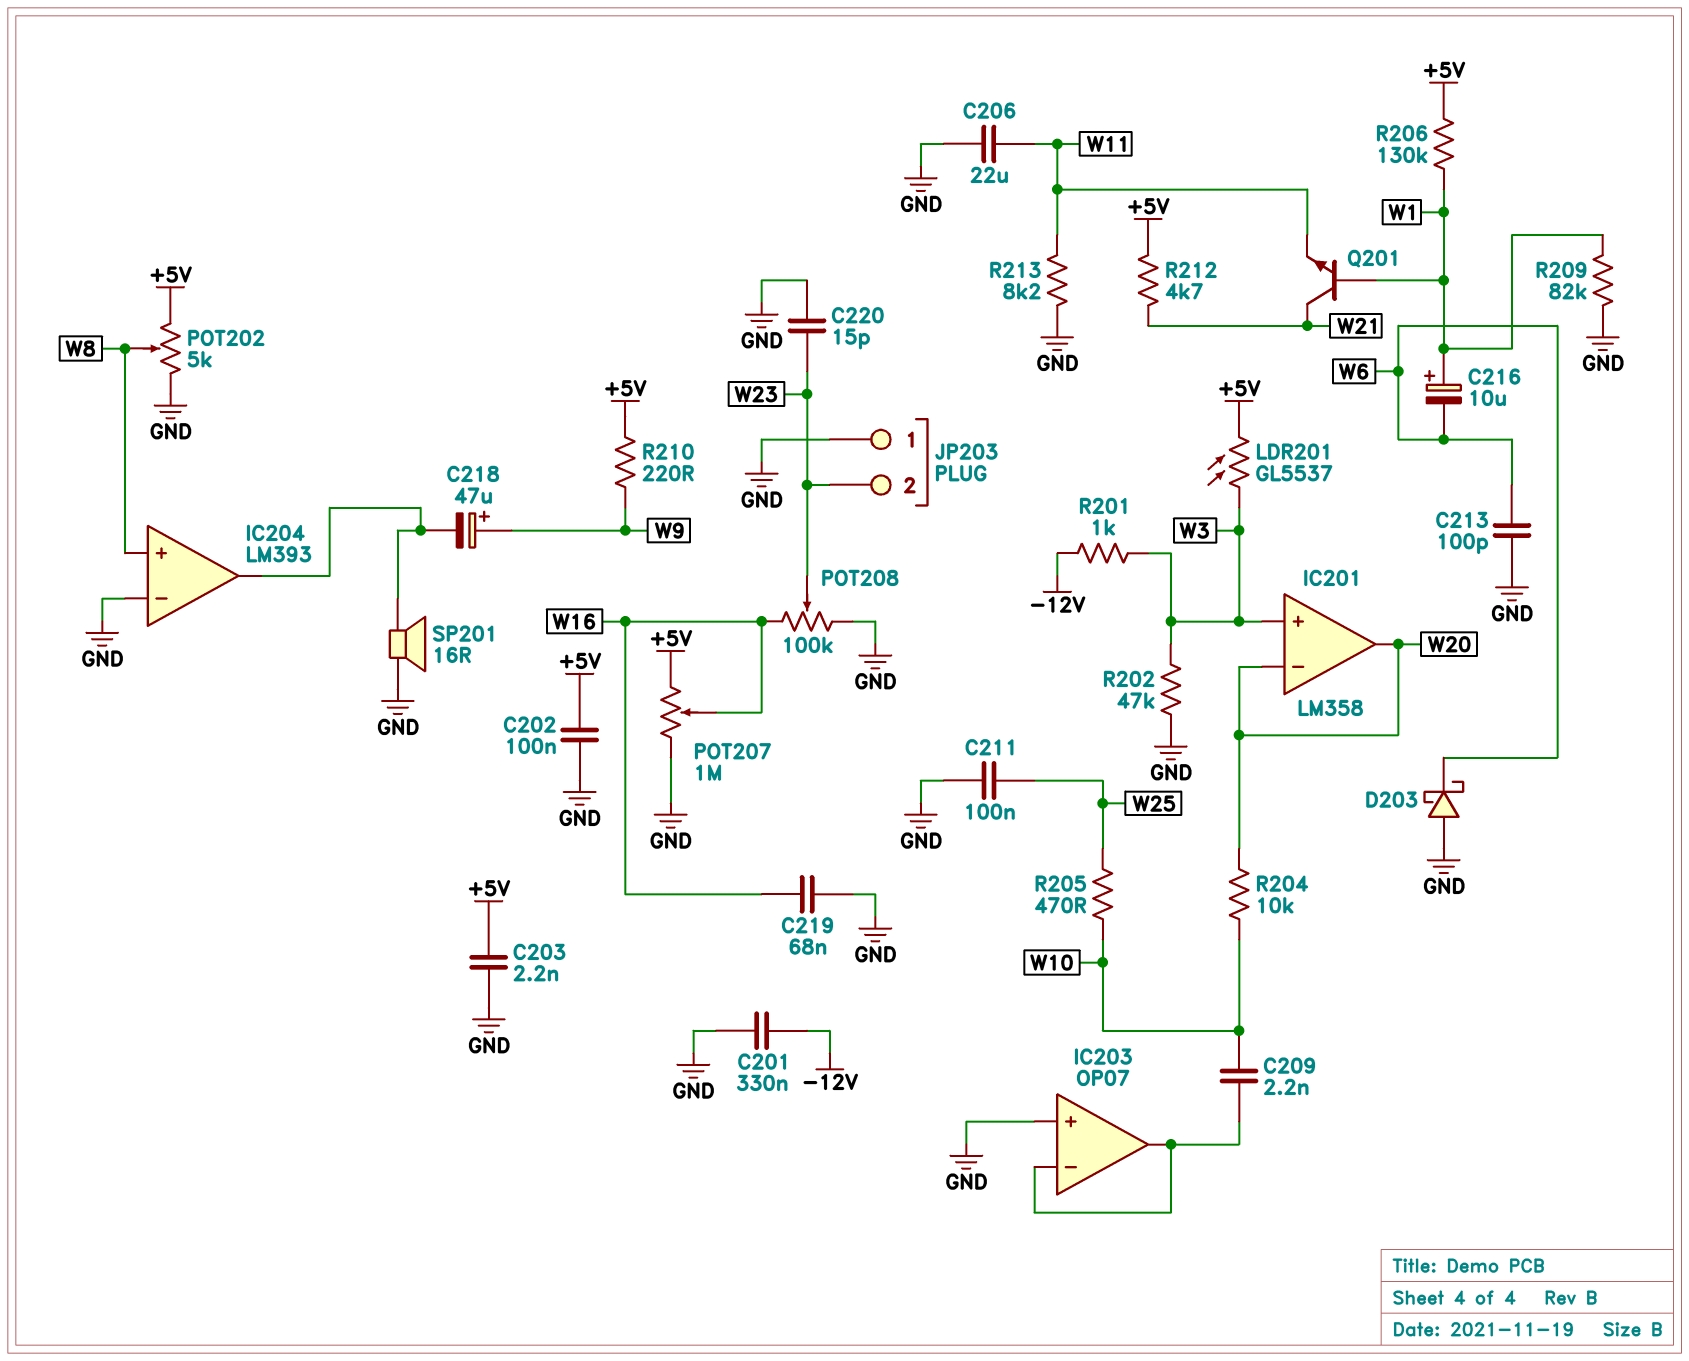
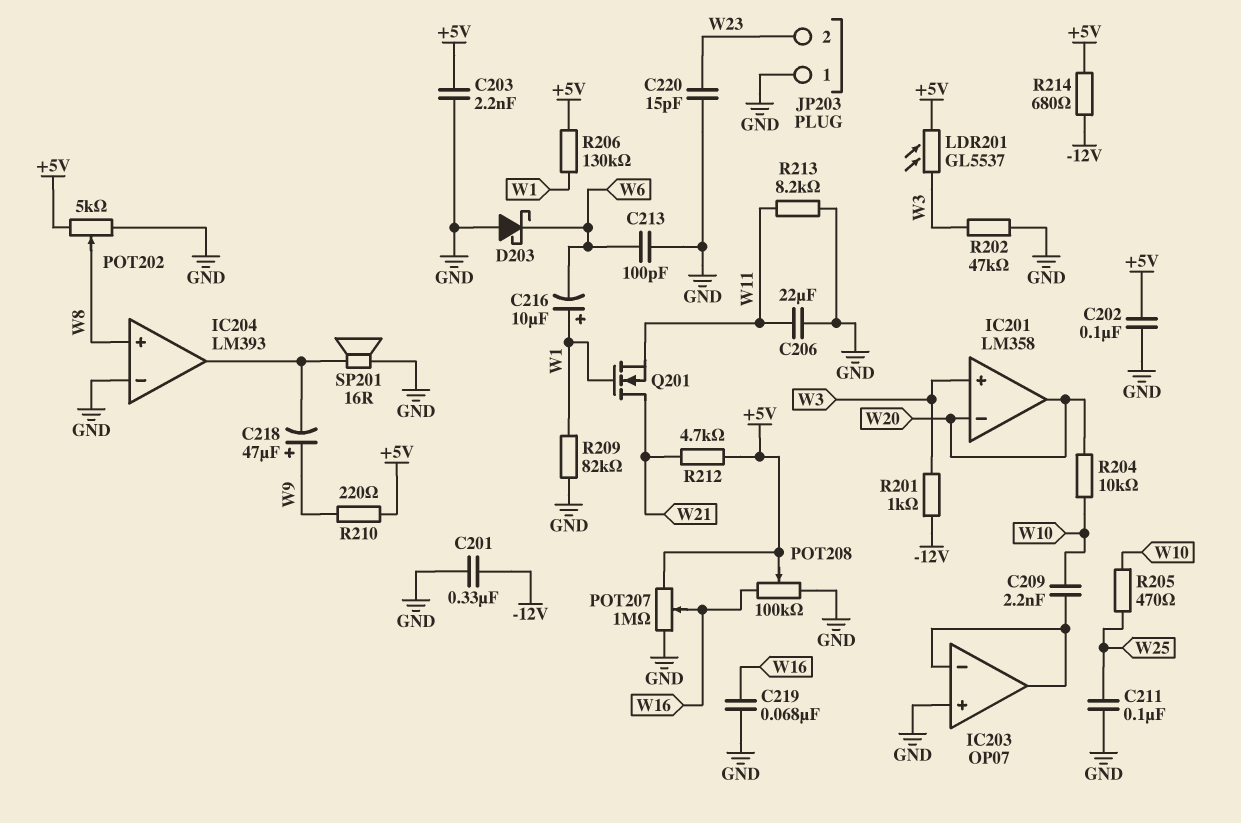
POT208: 100k (GND, W16, wiper W23) -> 100k (GND, W16, wiper +5V)
Q201: NPN (B W1, C W21, E W11) -> NMOS (G W1, D W21, S W11)
R214: none -> 680 (+5V, -12V)

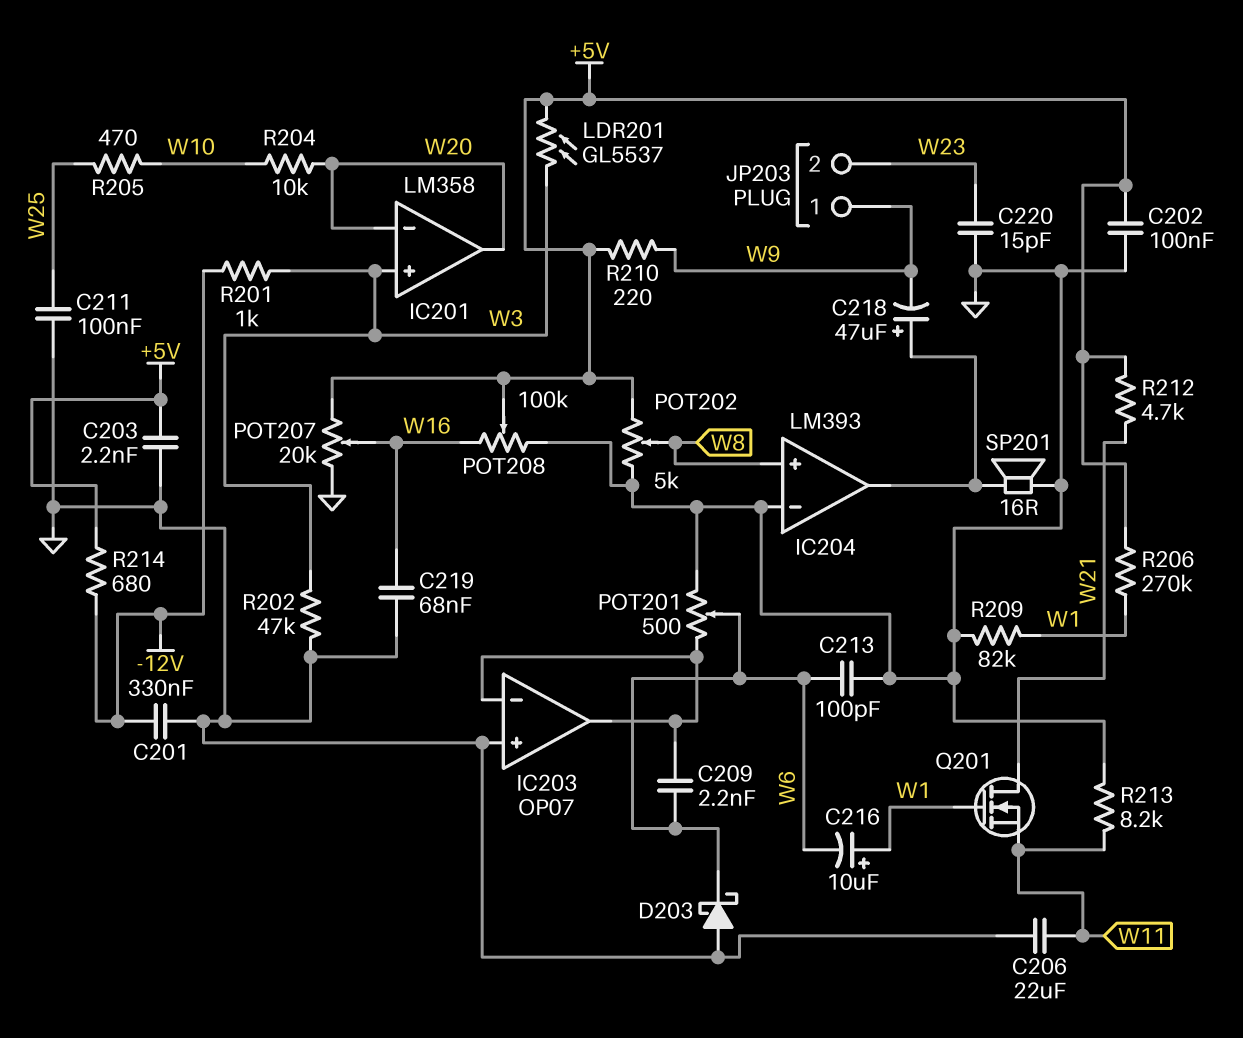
C209: 2.2nF (IC203/in-, W10) -> 2.2nF (IC203/in-, W6)
C218: 47uF (plus W9, minus IC204/out) -> 47uF (plus IC204/out, minus W9)
JP203 pin 1: GND -> W9
POT201: none -> 500 (GND, IC203/in-, wiper W6)
POT207: 1M (+5V, GND, wiper W16) -> 20k (+5V, GND, wiper W16)
R206: 130k (+5V, W1) -> 270k (+5V, W1)

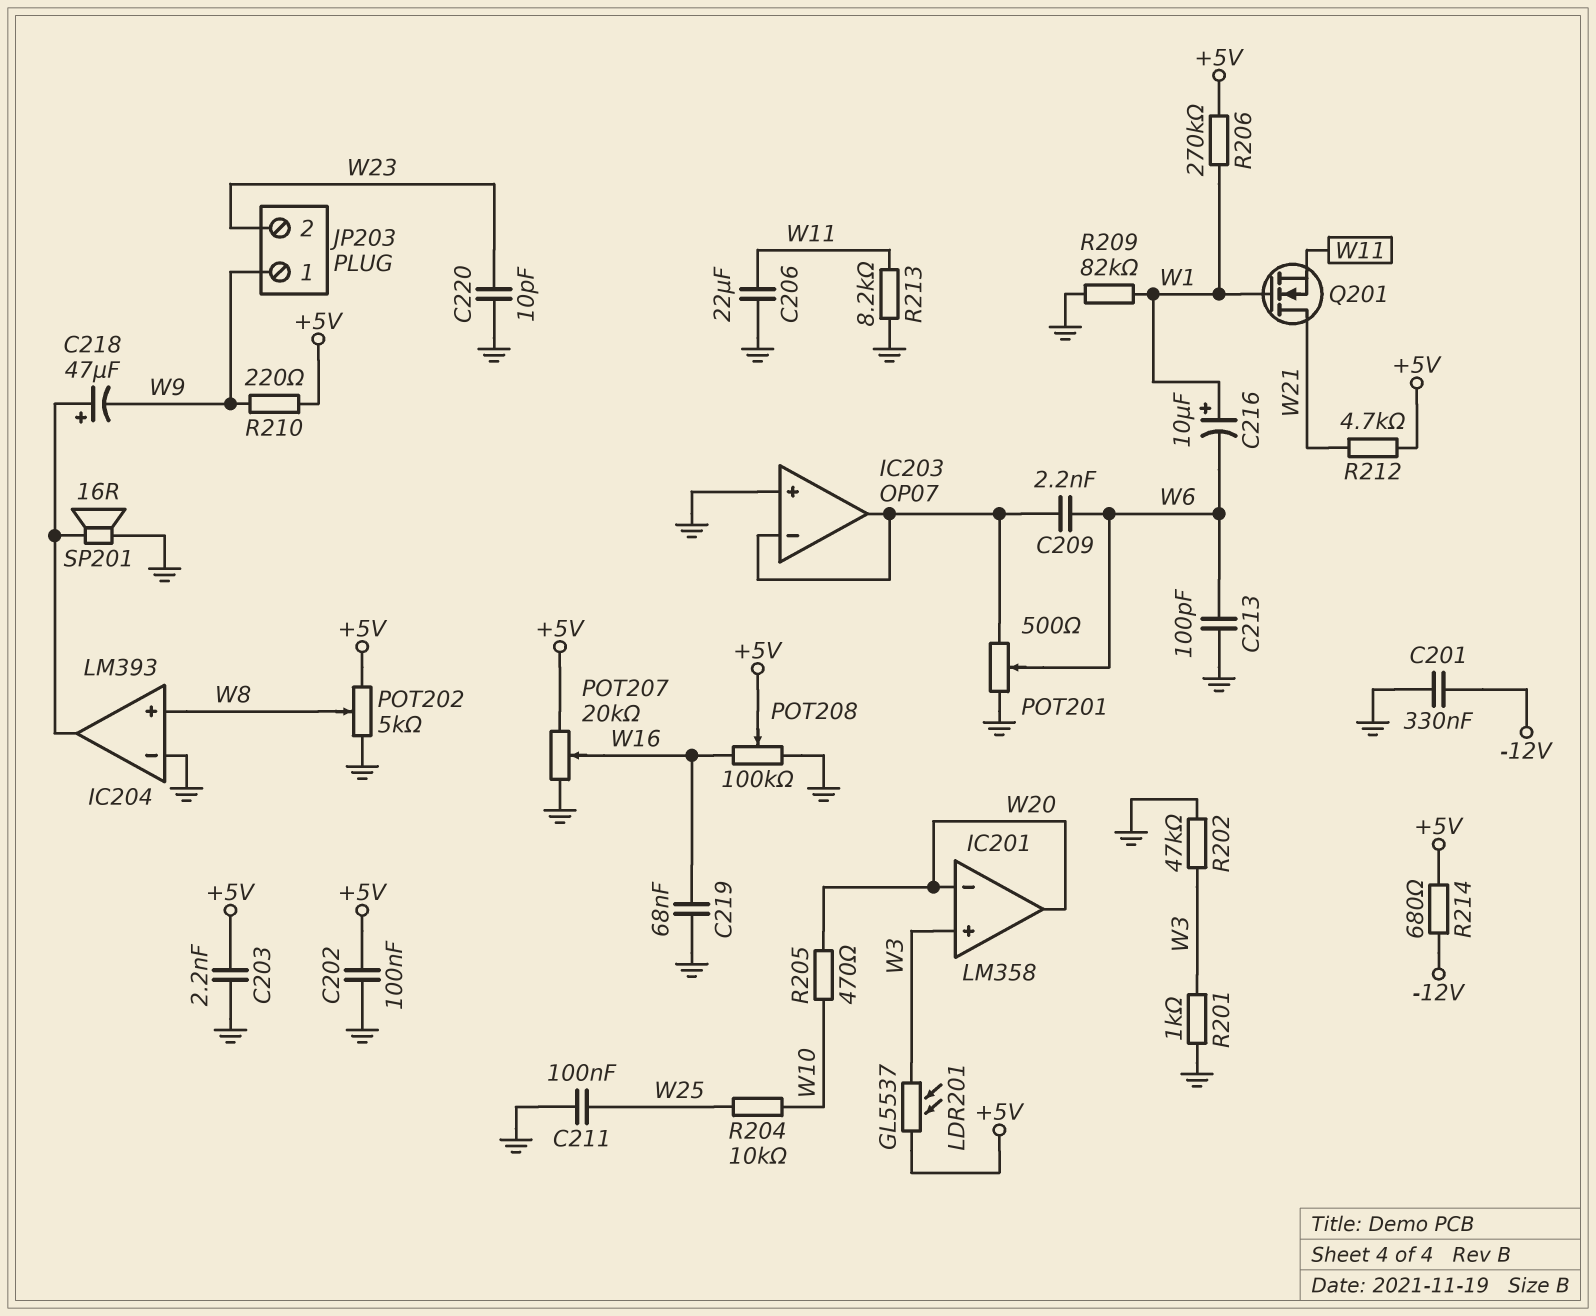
C220: 15pF (GND, W23) -> 10pF (GND, W23)
D203: schottky (A GND, K W6) -> none
R201: 1k (-12V, W3) -> 1k (GND, W3)
R204: 10k (W10, W20) -> 10k (W10, W25)
R205: 470 (W10, W25) -> 470 (W10, W20)

